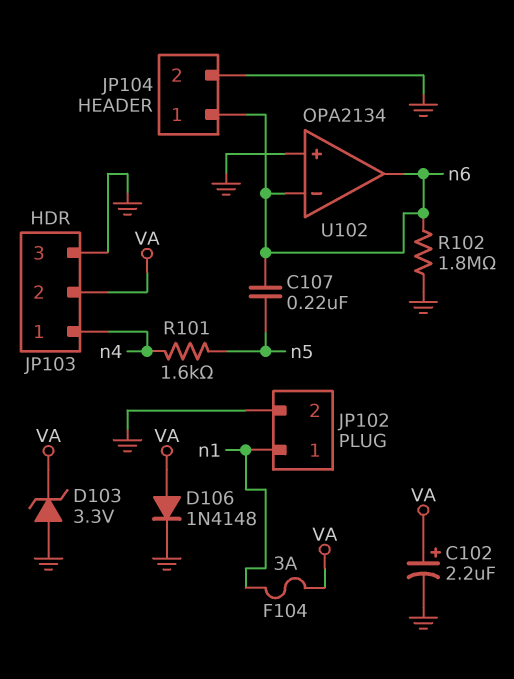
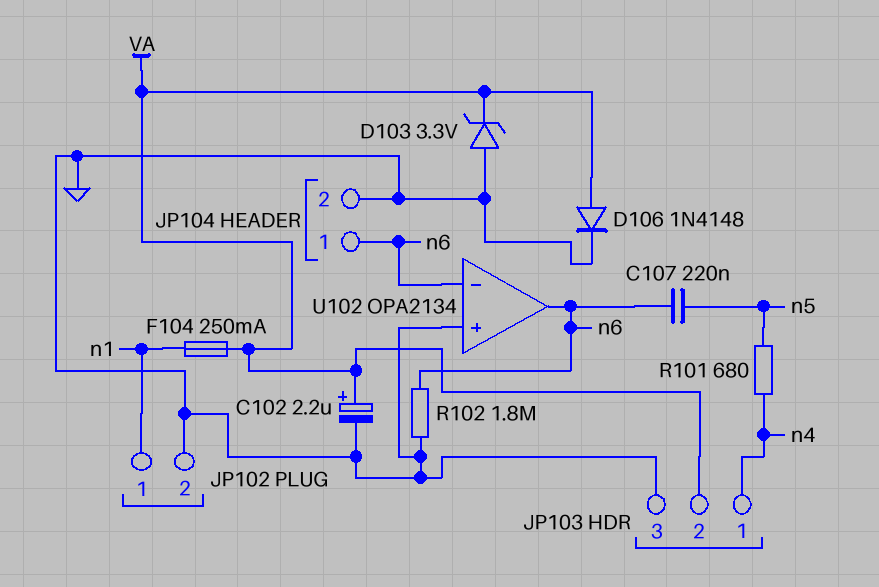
F104: 3A (VA, n1) -> 250mA (VA, n1)
R101: 1.6k (n4, n5) -> 680 (n4, n5)

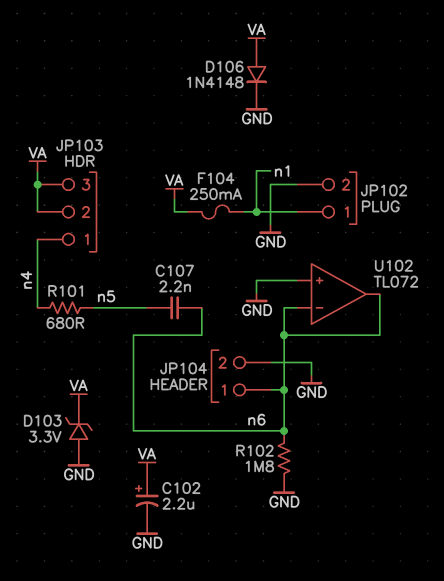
C107: 220nF (n5, n6) -> 2.2nF (n5, n6)
JP103 pin 3: GND -> VA
U102: OPA2134 -> TL072

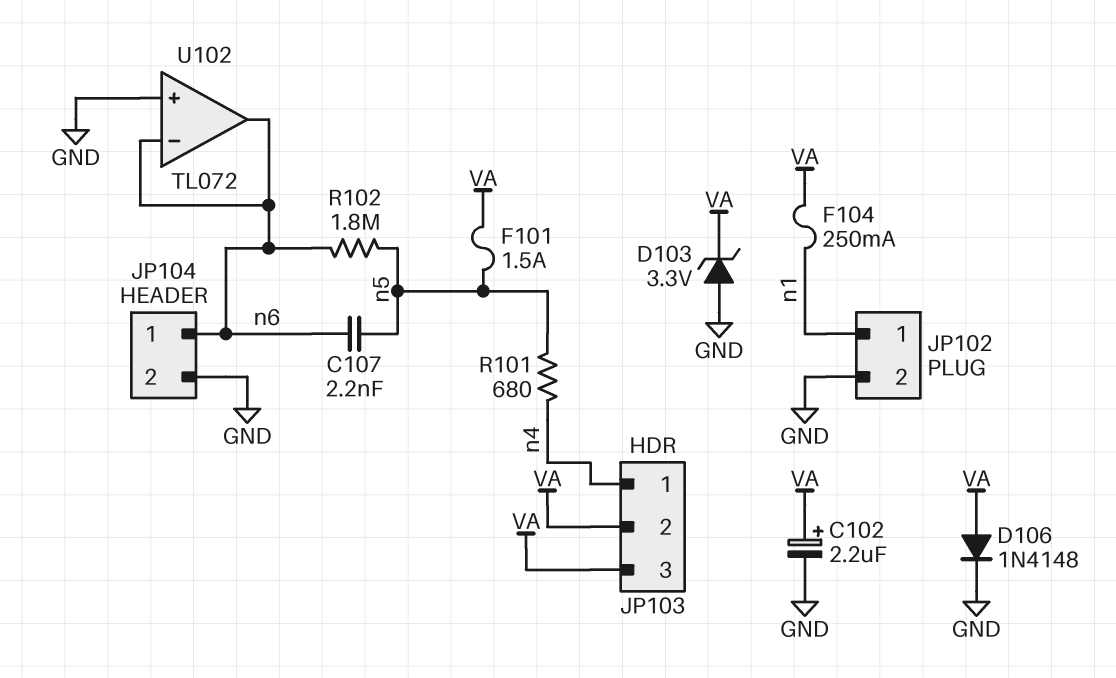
F101: none -> 1.5A (VA, n5)
R102: 1.8M (GND, n6) -> 1.8M (n5, n6)

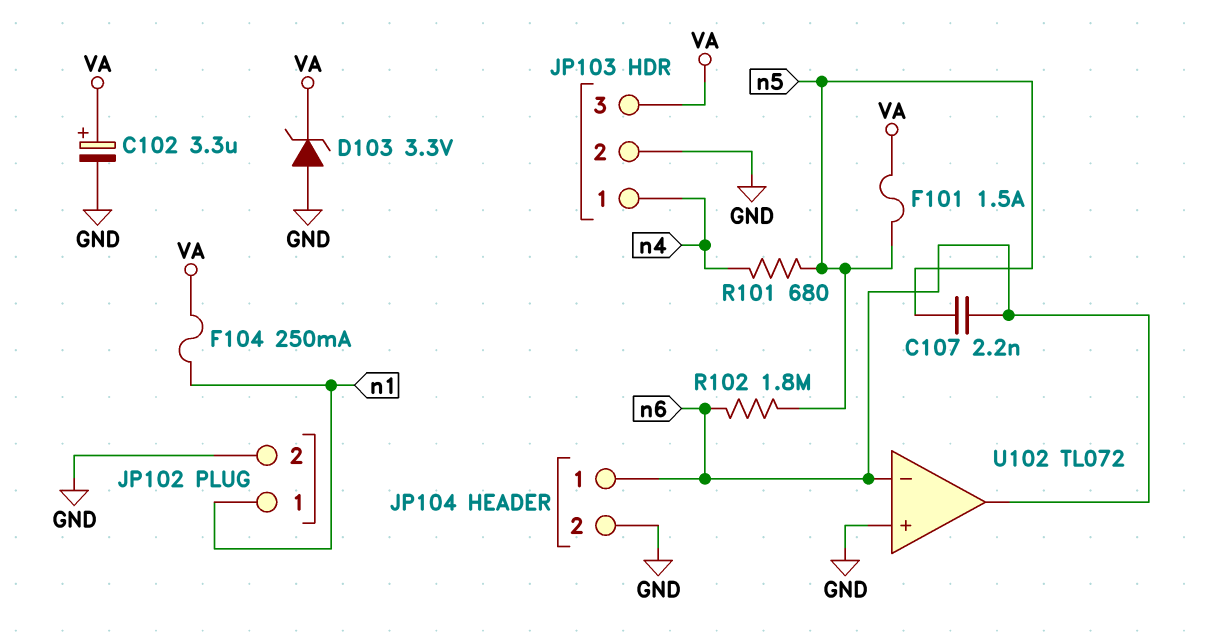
C102: 2.2uF (plus VA, minus GND) -> 3.3uF (plus VA, minus GND)
D106: diode 1N4148 (A VA, K GND) -> none
JP103 pin 2: VA -> GND

